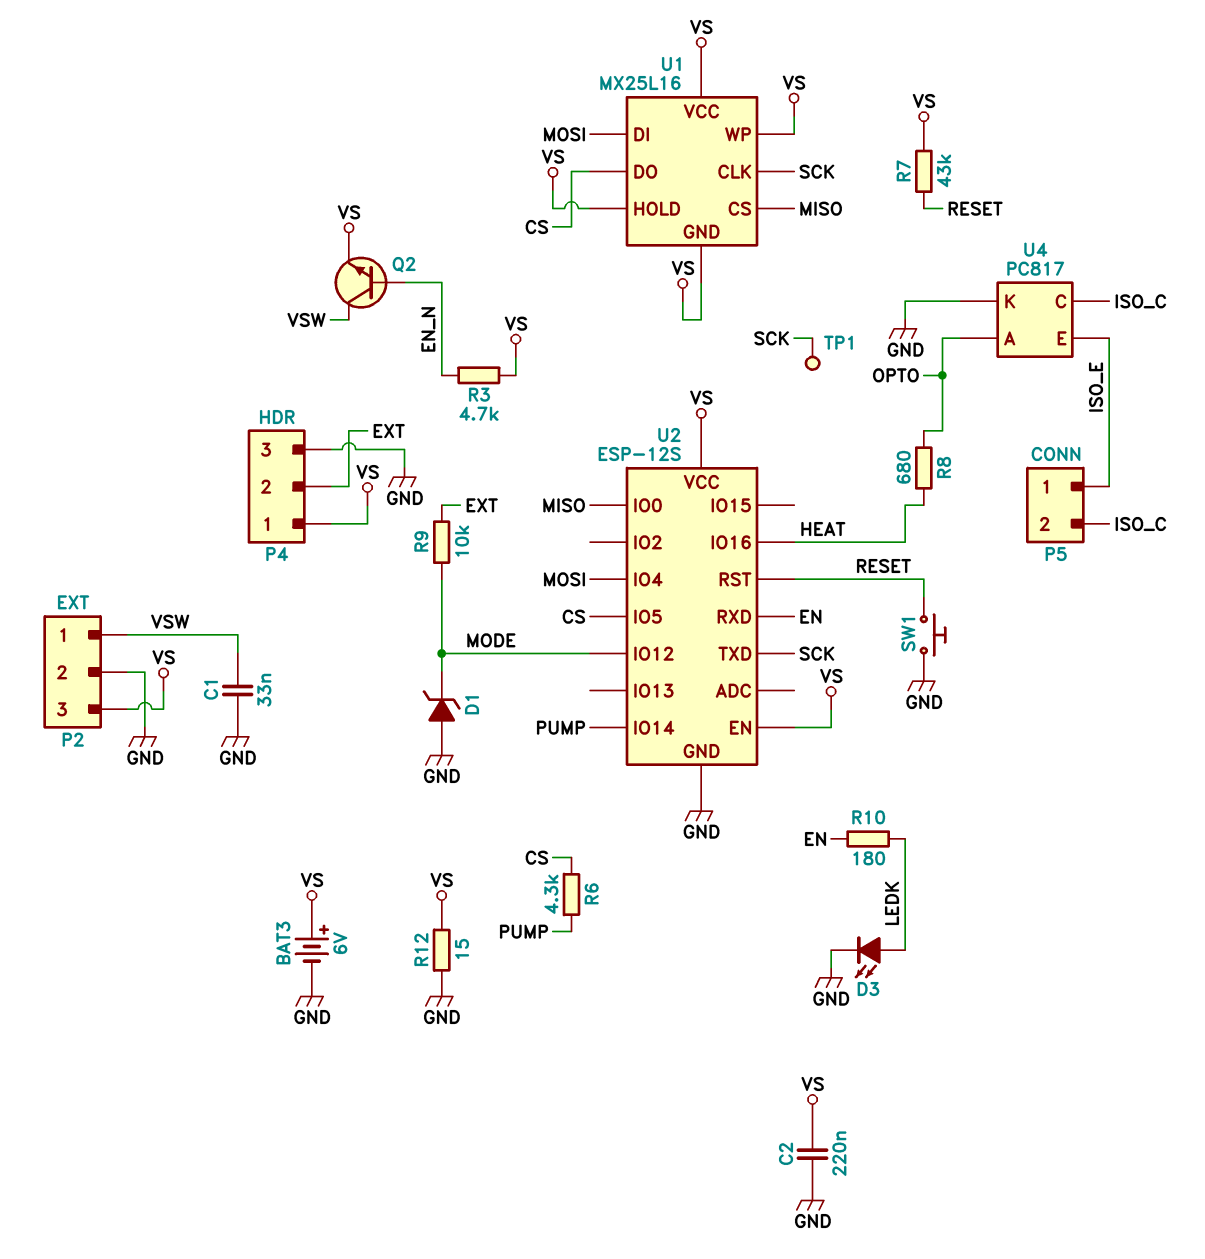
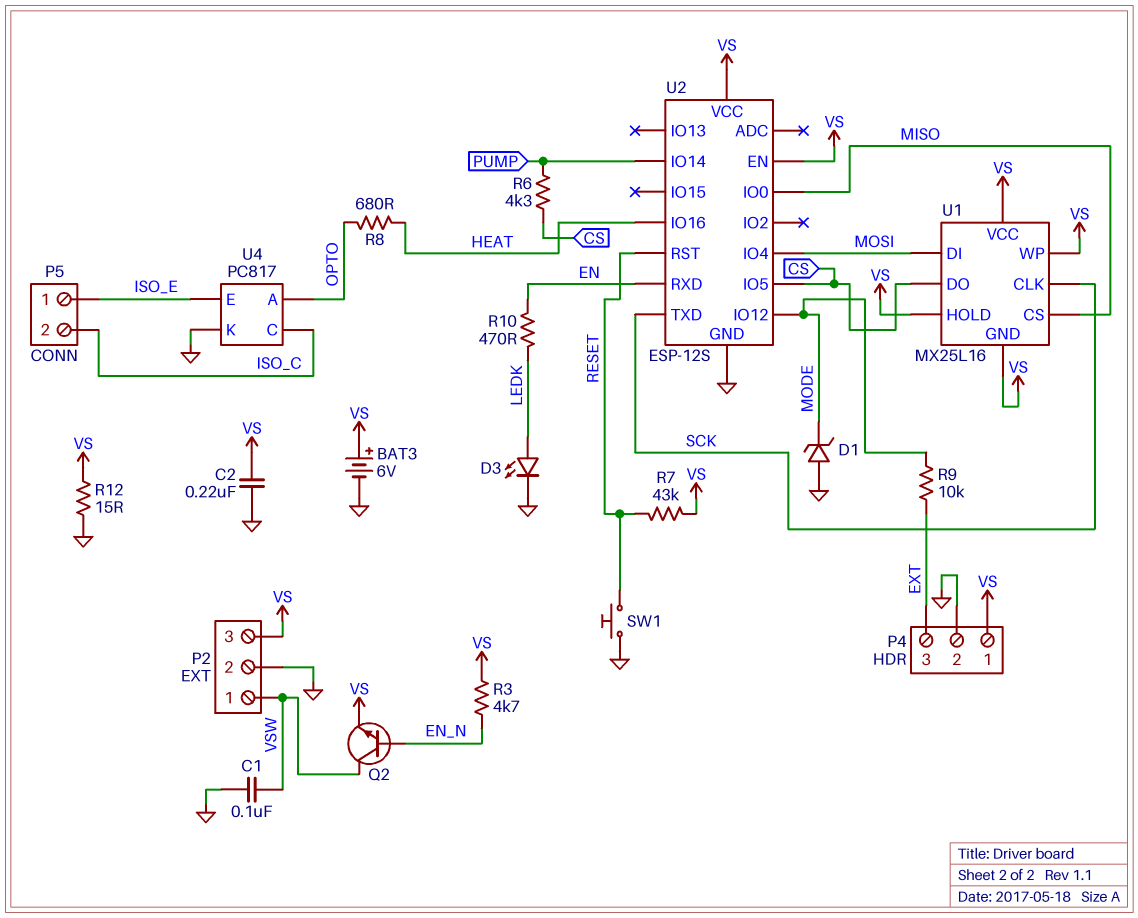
C1: 33nF (GND, VSW) -> 100nF (GND, VSW)
P4 pin 2: EXT -> GND
P4 pin 3: GND -> EXT
R10: 180 (EN, LEDK) -> 470 (EN, LEDK)
TP1: test point (SCK) -> none

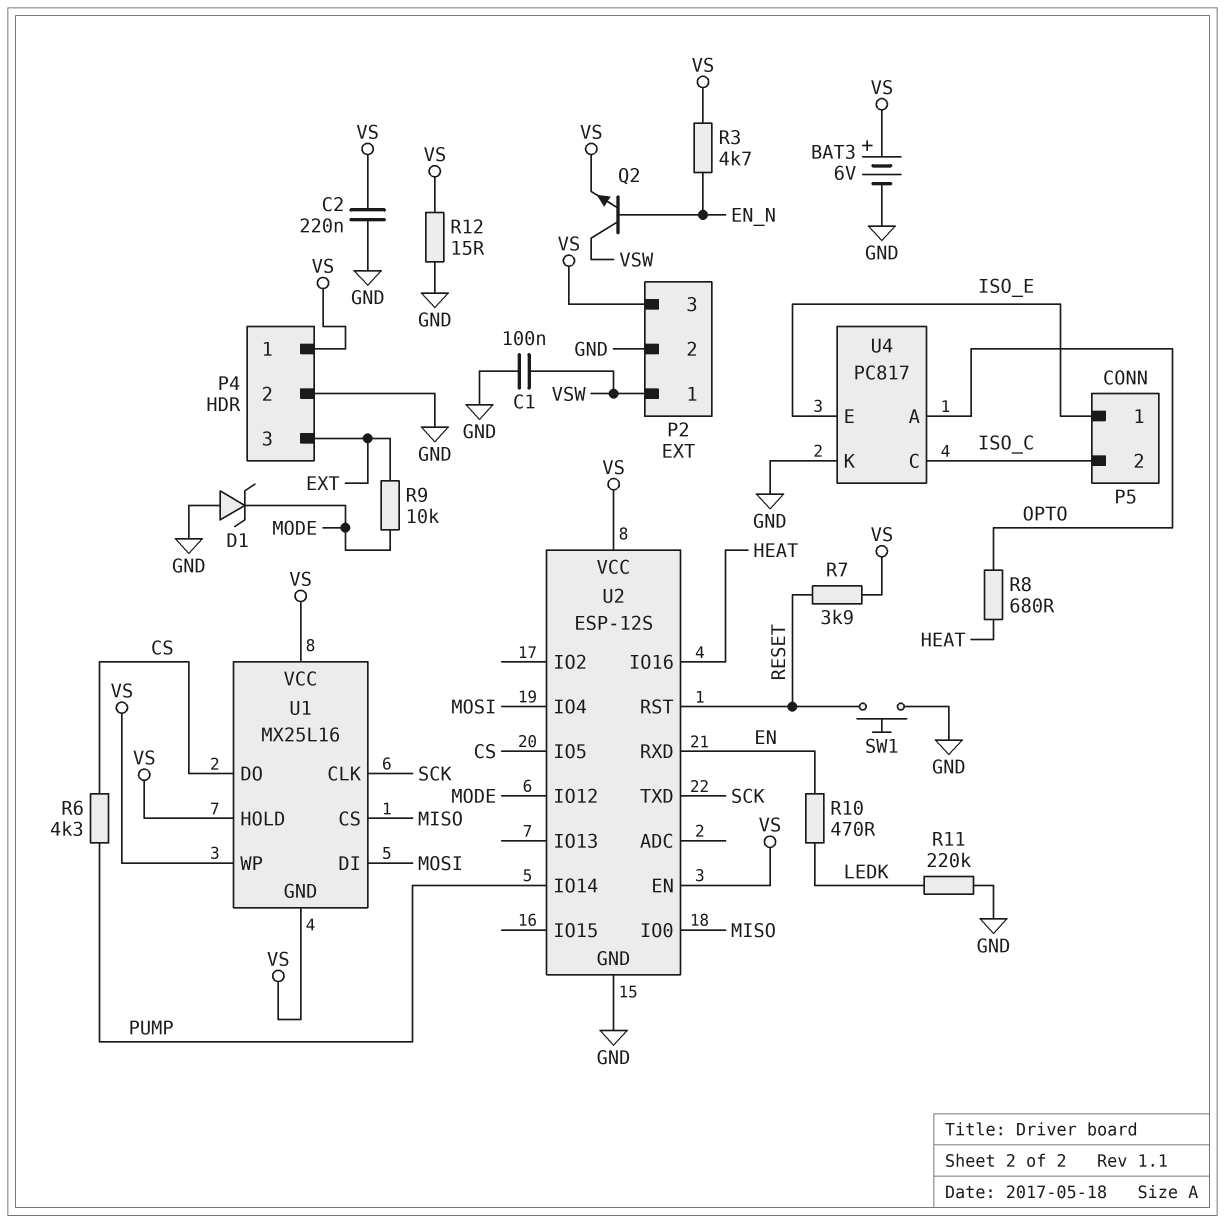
D3: LED (A LEDK, K GND) -> none
R7: 43k (RESET, VS) -> 3.9k (RESET, VS)
R11: none -> 220k (GND, LEDK)

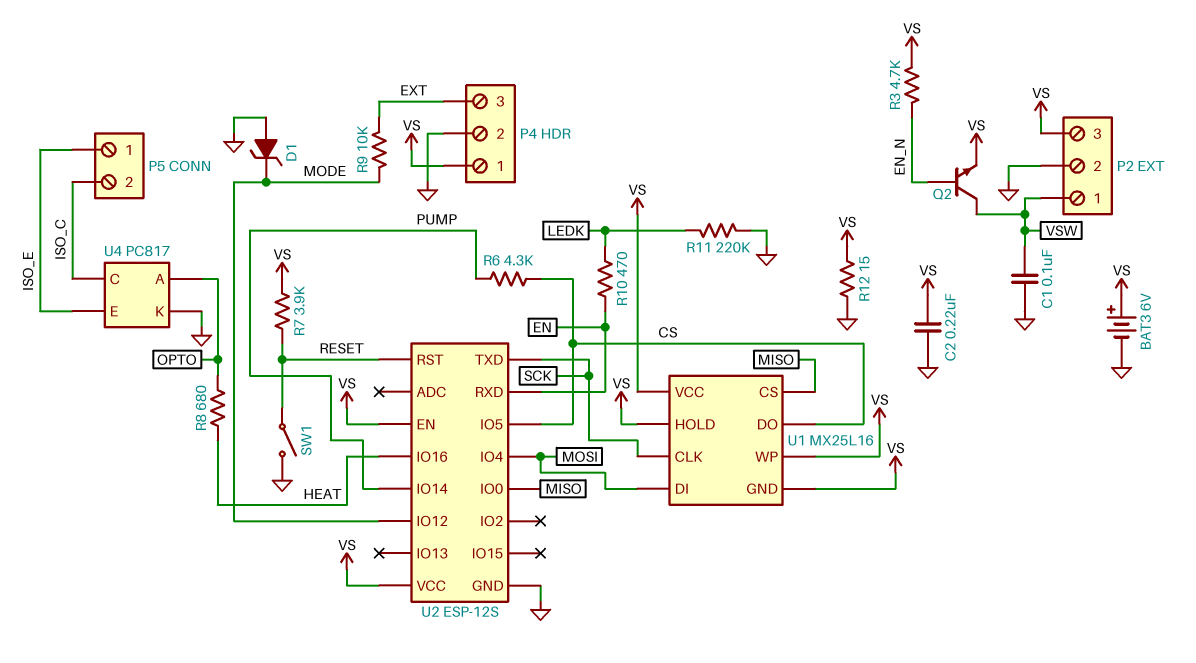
SW1: button (GND, RESET) -> switch (GND, RESET)

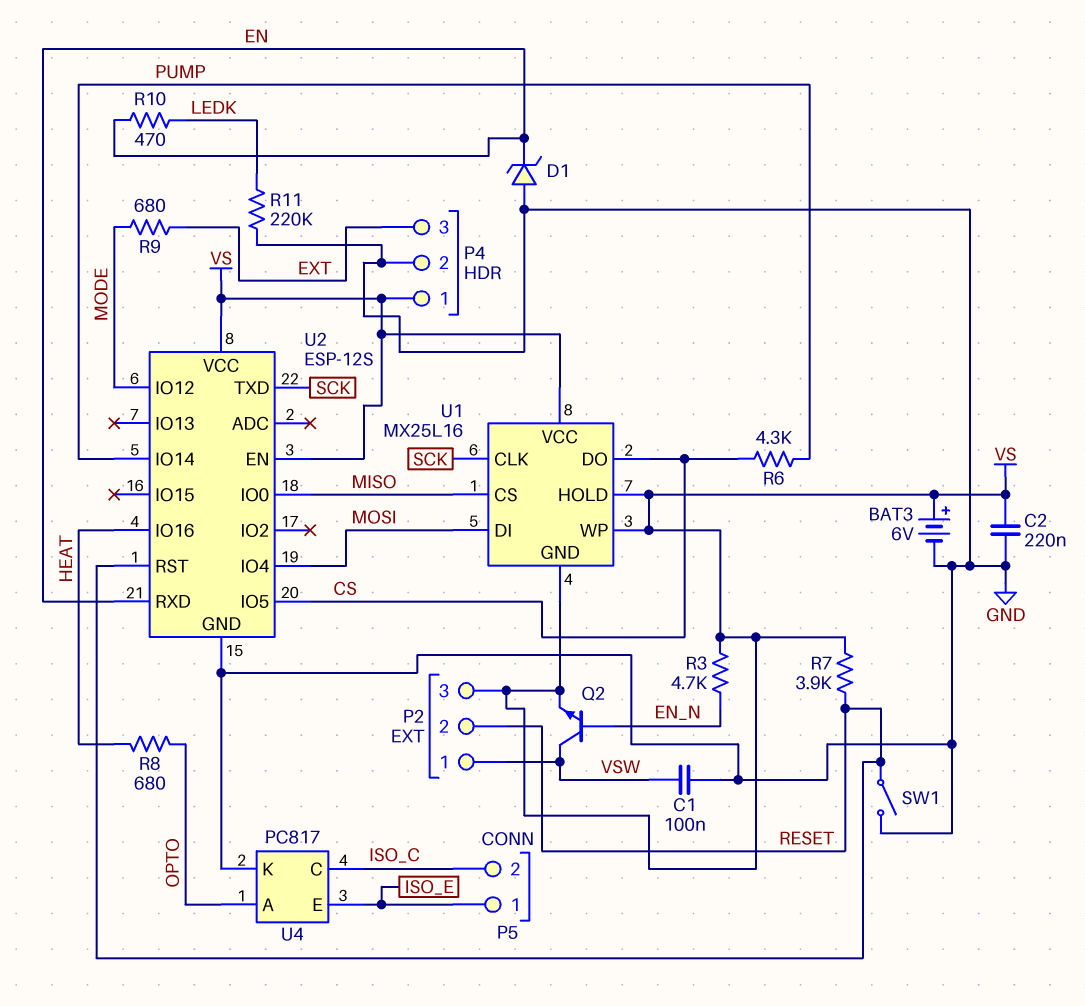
D1: zener (A GND, K MODE) -> zener (A GND, K EN)
P2 pin 2: GND -> RESET
R9: 10k (EXT, MODE) -> 680 (EXT, MODE)
R12: 15 (GND, VS) -> none

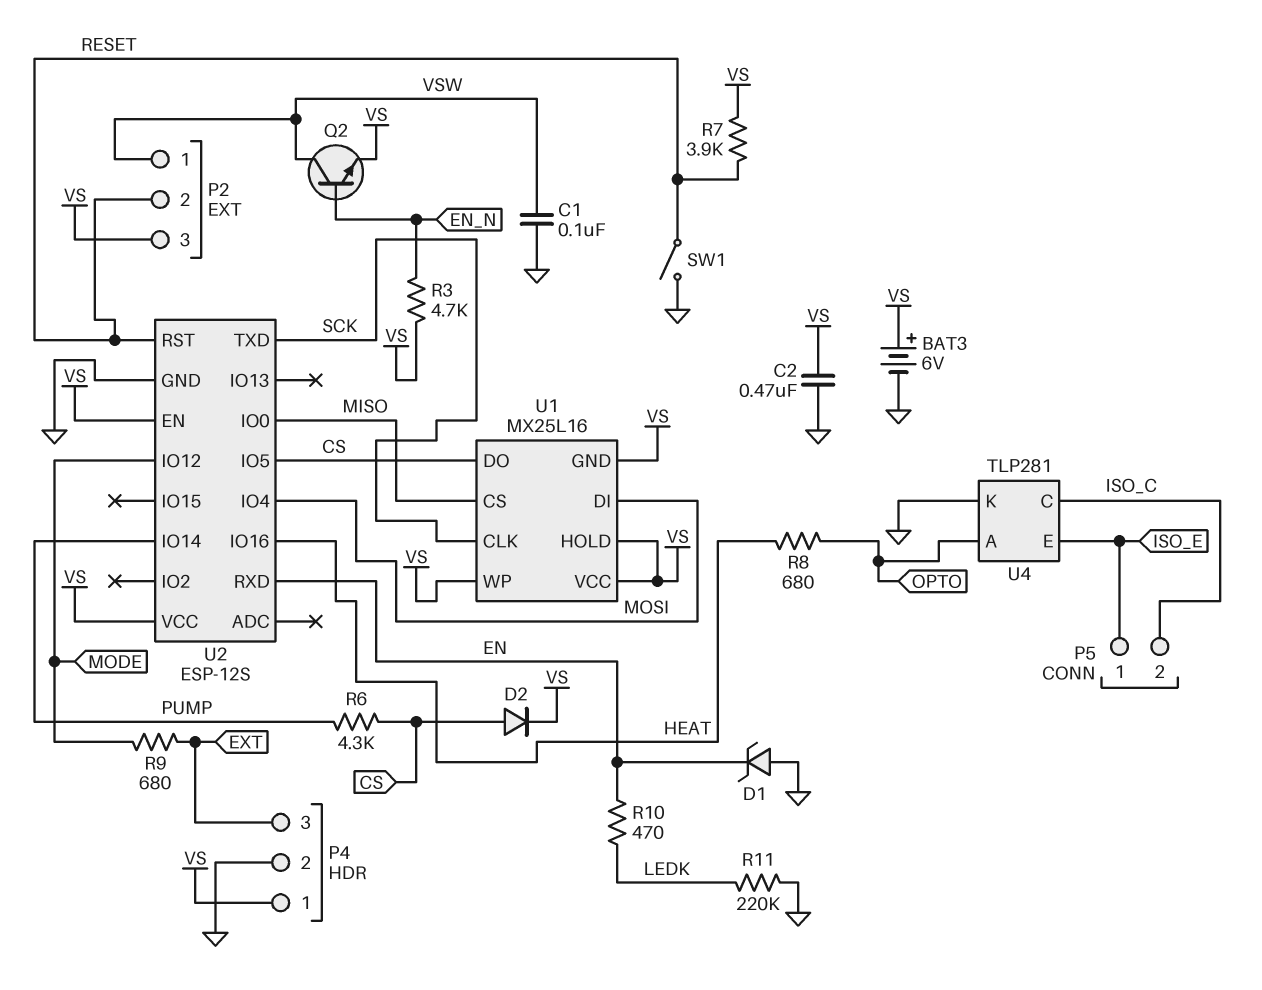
C2: 220nF (GND, VS) -> 470nF (GND, VS)
D2: none -> diode (A CS, K VS)
U4: PC817 -> TLP281

